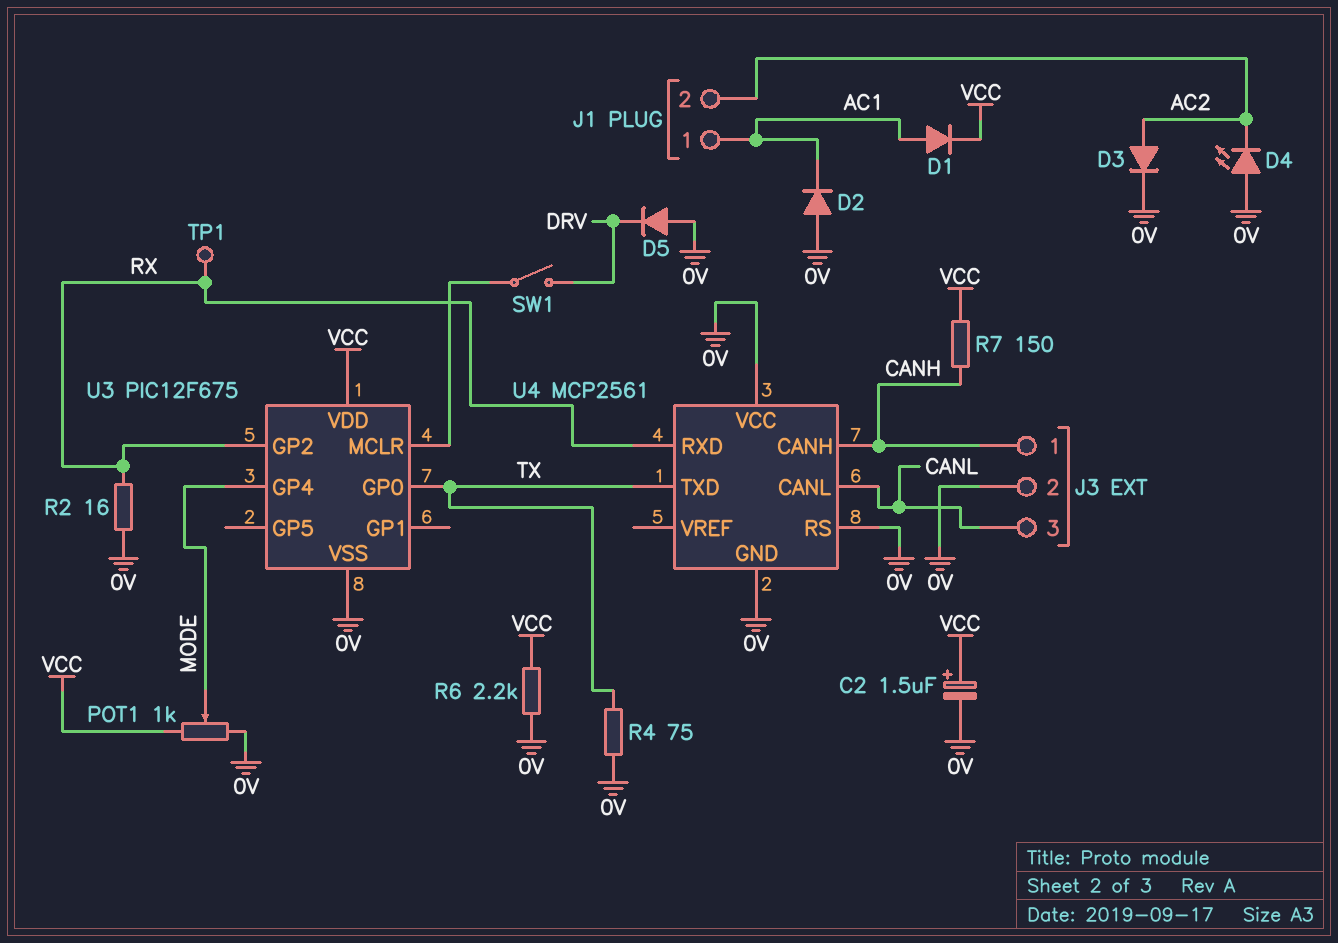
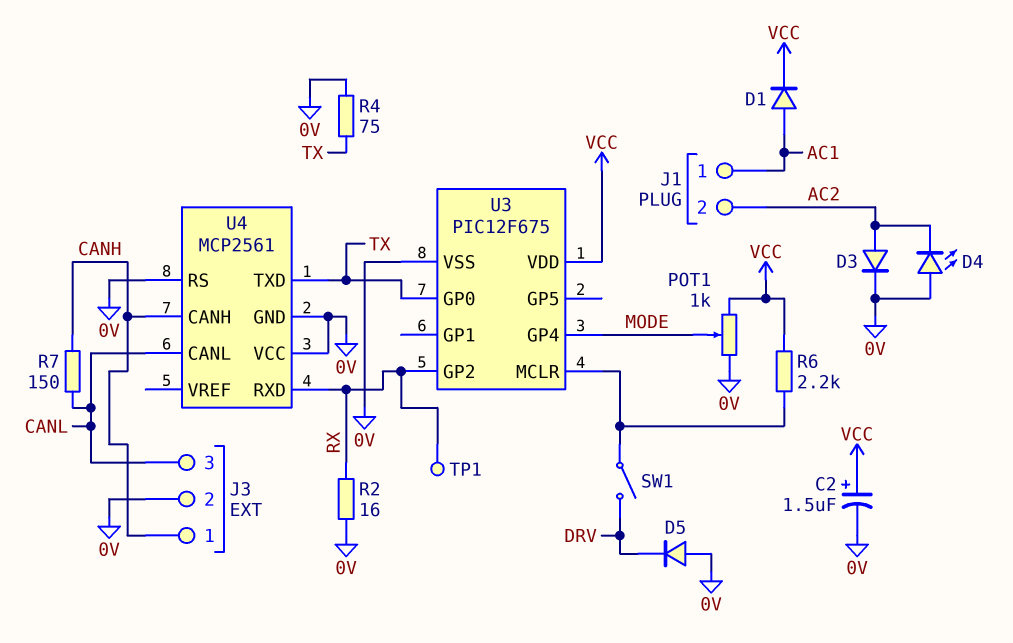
D2: diode (A 0V, K AC1) -> none
R6: 2.2k (0V, VCC) -> 2.2k (U3/MCLR, VCC)
R7: 150 (CANH, VCC) -> 150 (CANH, CANL)

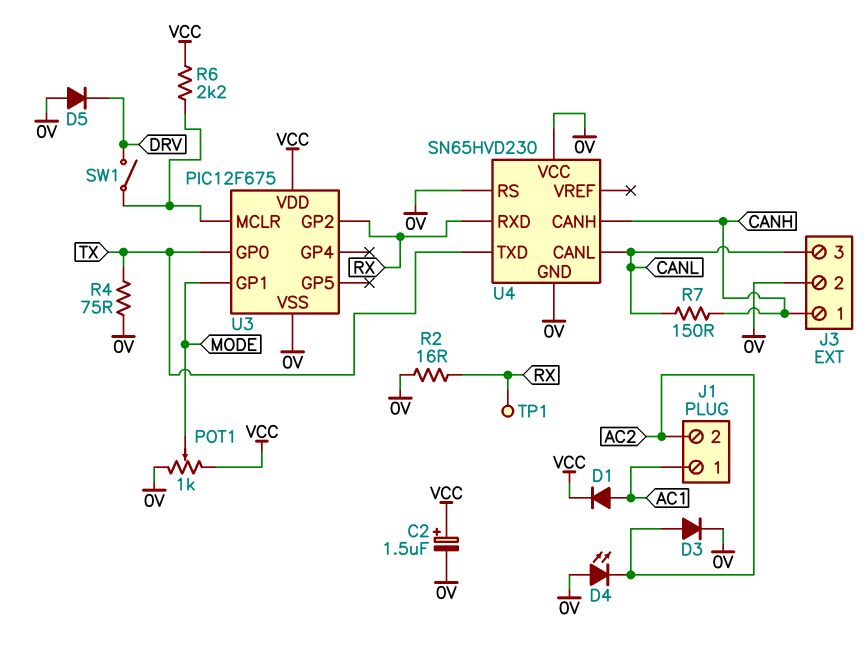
U3 pin GP1: none -> MODE
U3 pin GP4: MODE -> none
U4: MCP2561 -> SN65HVD230

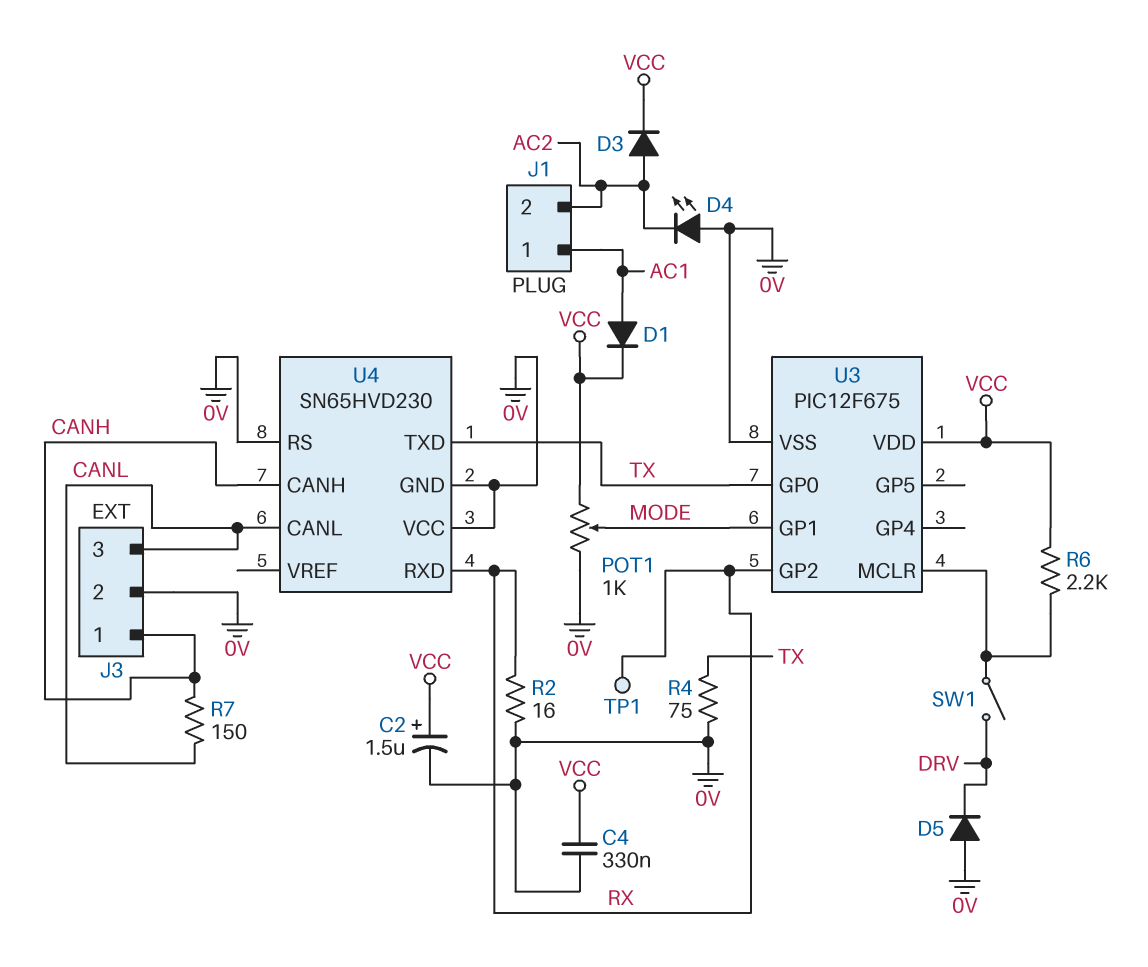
C4: none -> 330nF (0V, VCC)
D3: diode (A AC2, K 0V) -> diode (A AC2, K VCC)

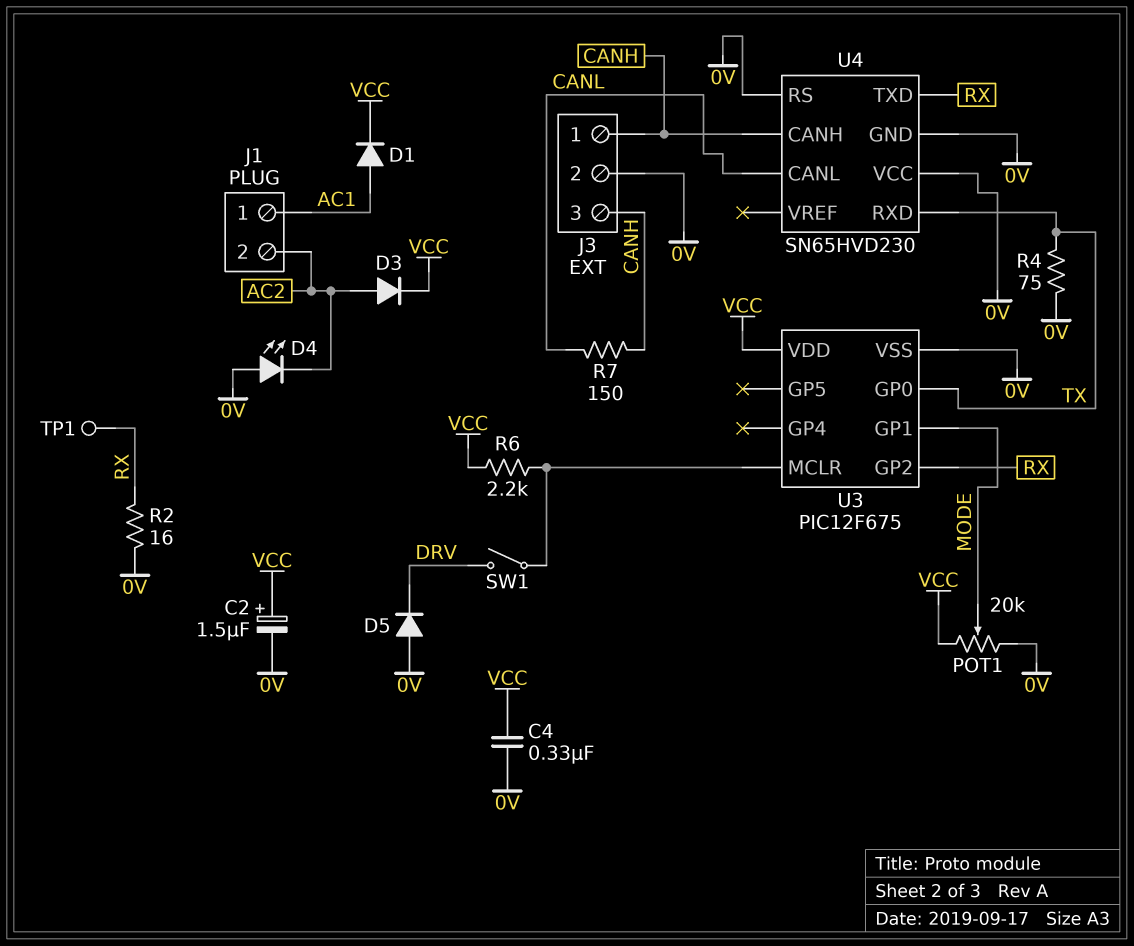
J3 pin 3: CANL -> CANH
POT1: 1k (0V, VCC, wiper MODE) -> 20k (0V, VCC, wiper MODE)
U4 pin RXD: RX -> TX
U4 pin TXD: TX -> RX

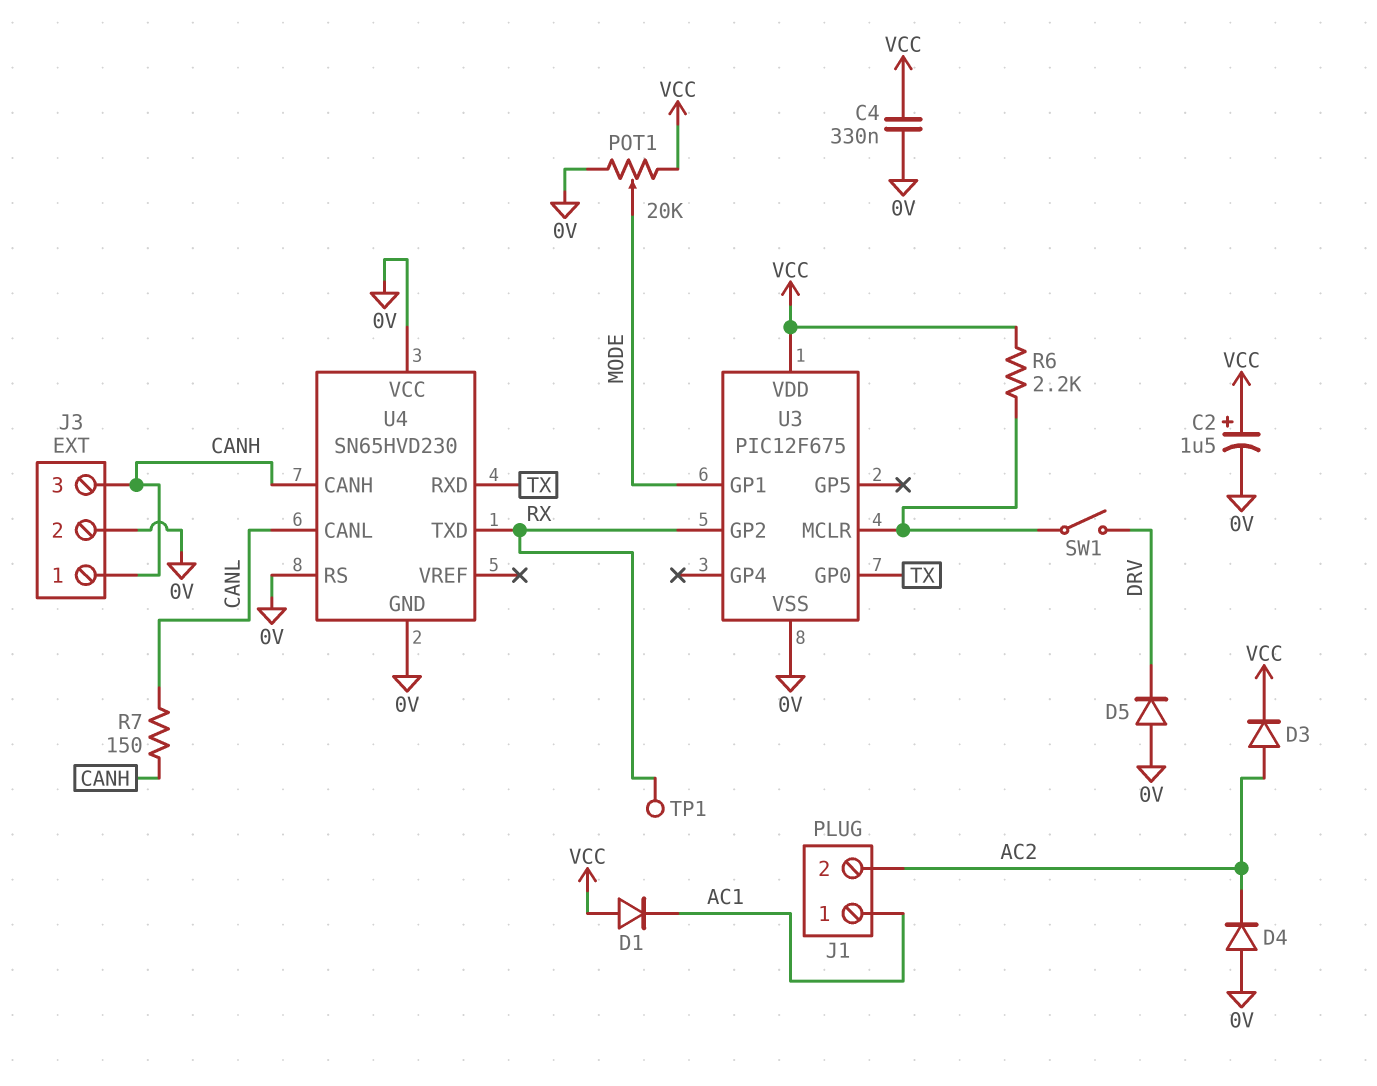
D1: diode (A AC1, K VCC) -> diode (A VCC, K AC1)
D4: LED (A 0V, K AC2) -> diode (A 0V, K AC2)
R2: 16 (0V, RX) -> none
R4: 75 (0V, TX) -> none

